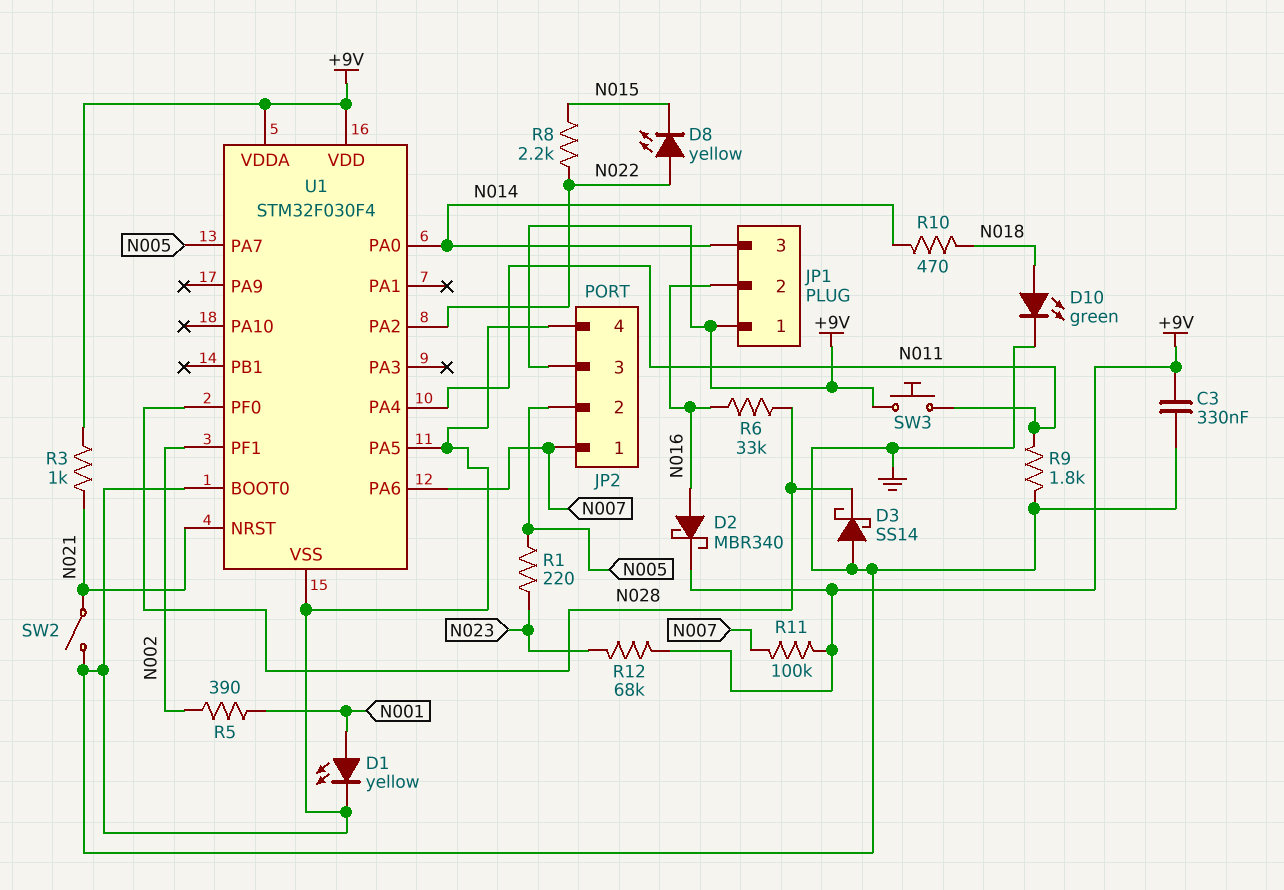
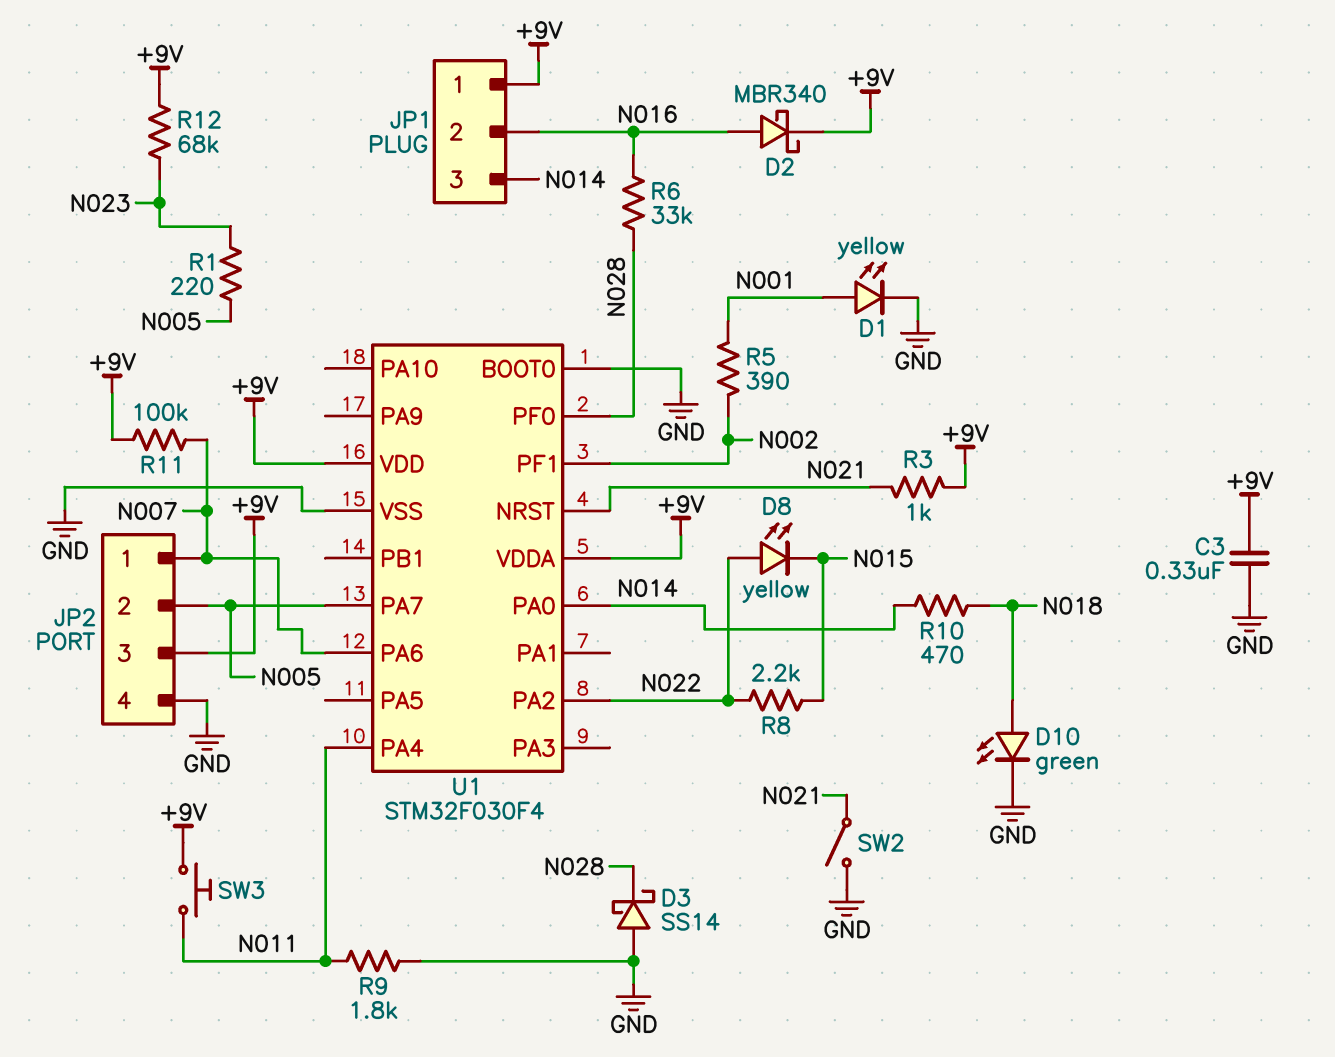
U1 pin PA5: GND -> none

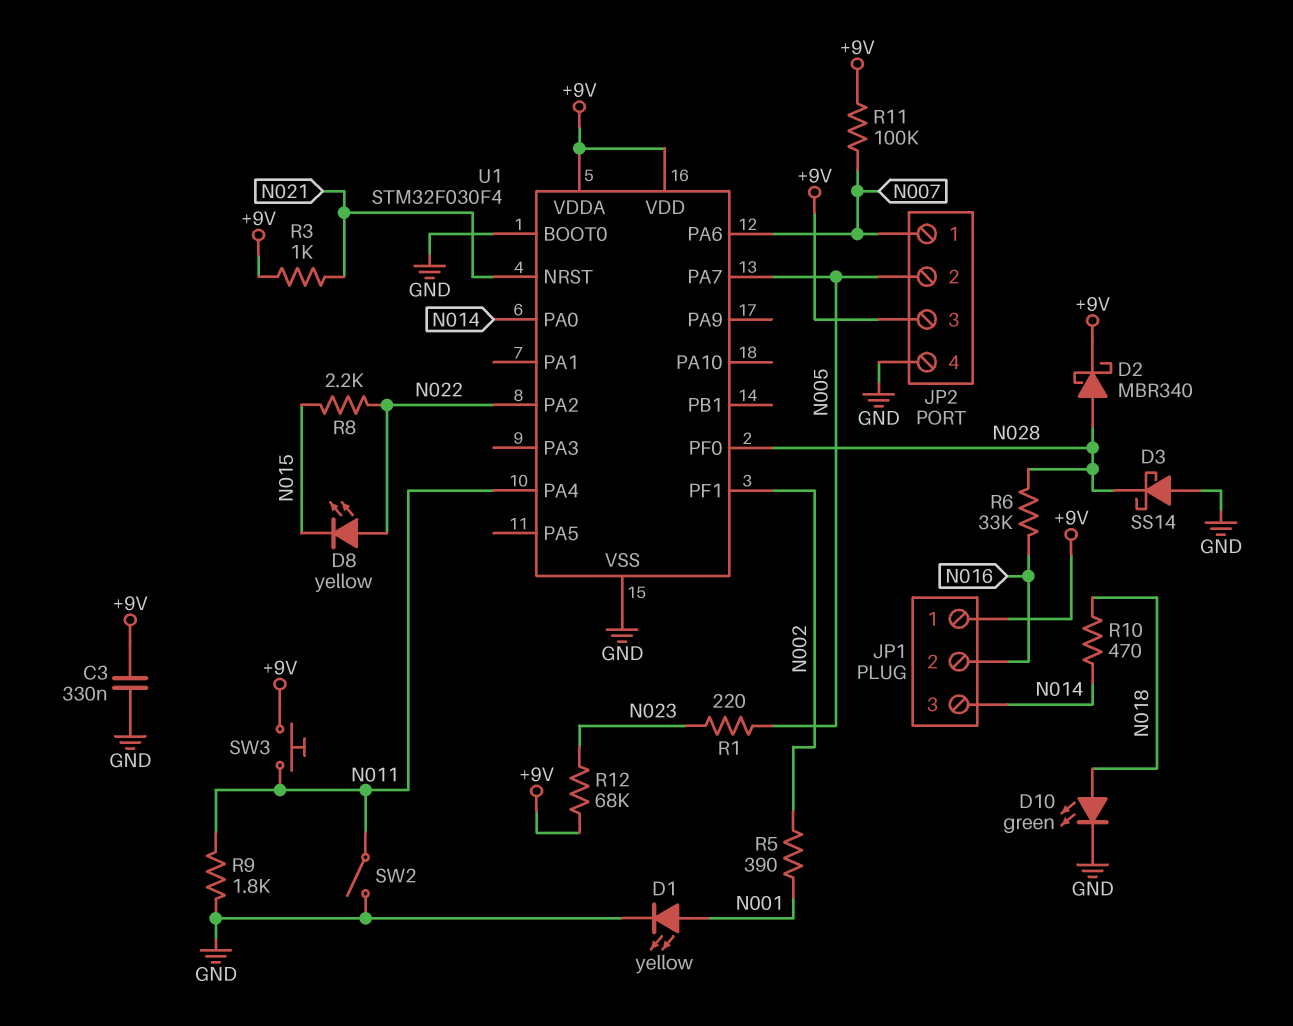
D2: schottky MBR340 (A N016, K +9V) -> schottky MBR340 (A N028, K +9V)
SW2: switch (GND, N021) -> switch (GND, N011)

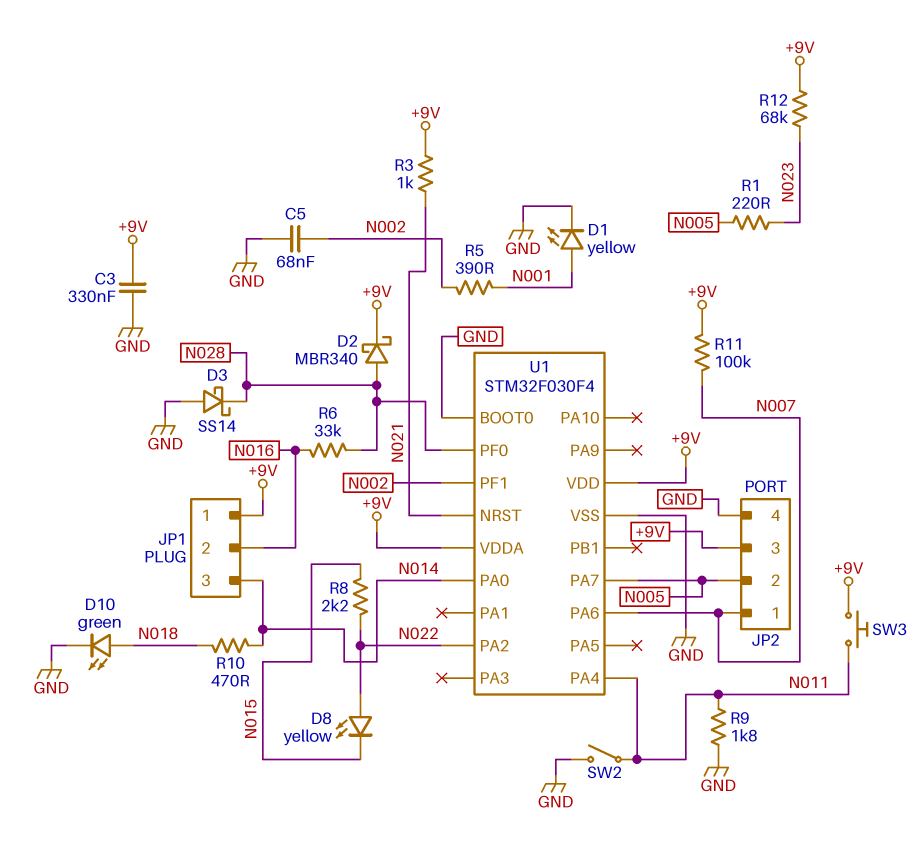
C5: none -> 68nF (GND, N002)

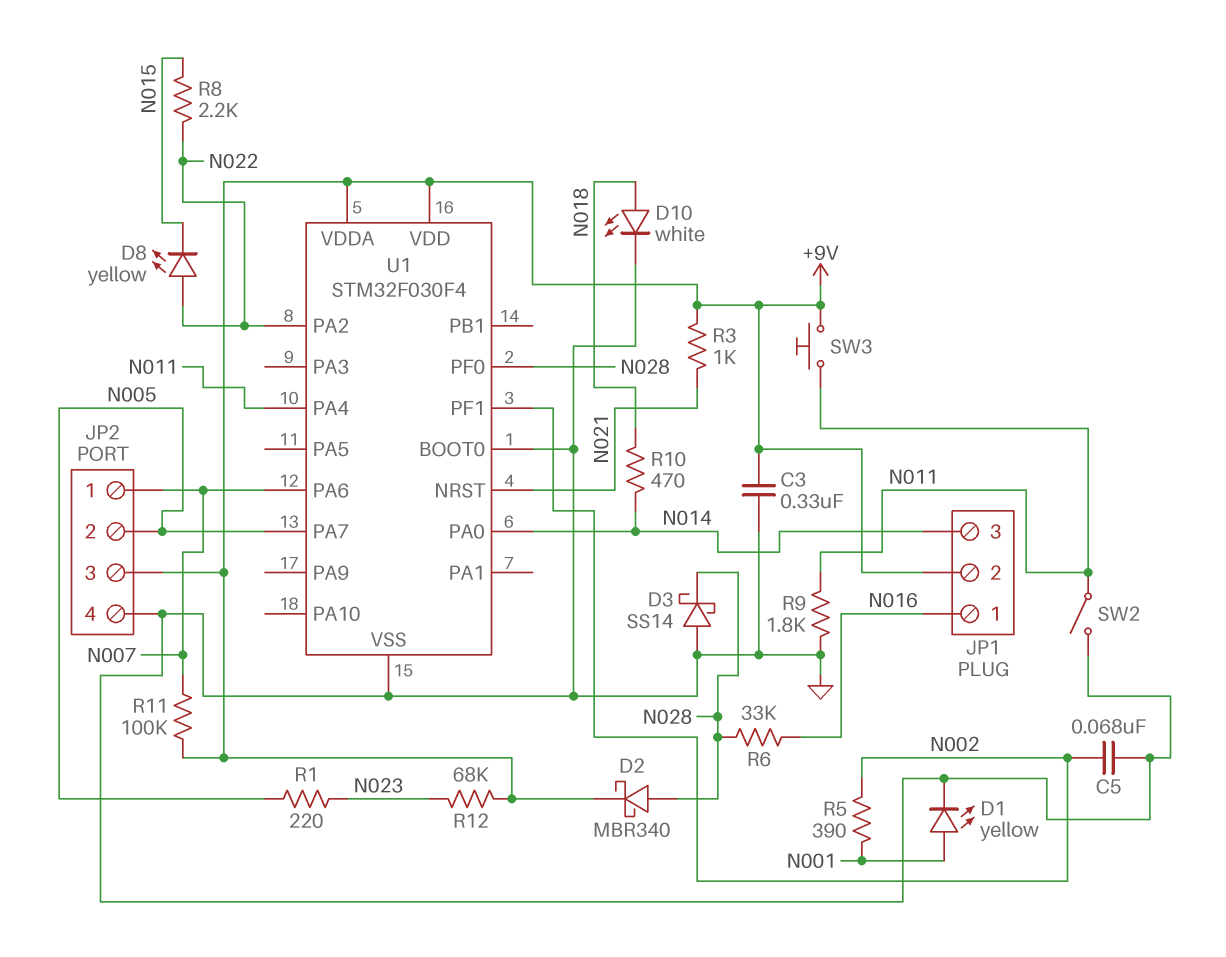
D10: LED green (A N018, K GND) -> LED white (A N018, K GND)
JP1 pin 1: +9V -> N016
JP1 pin 2: N016 -> +9V

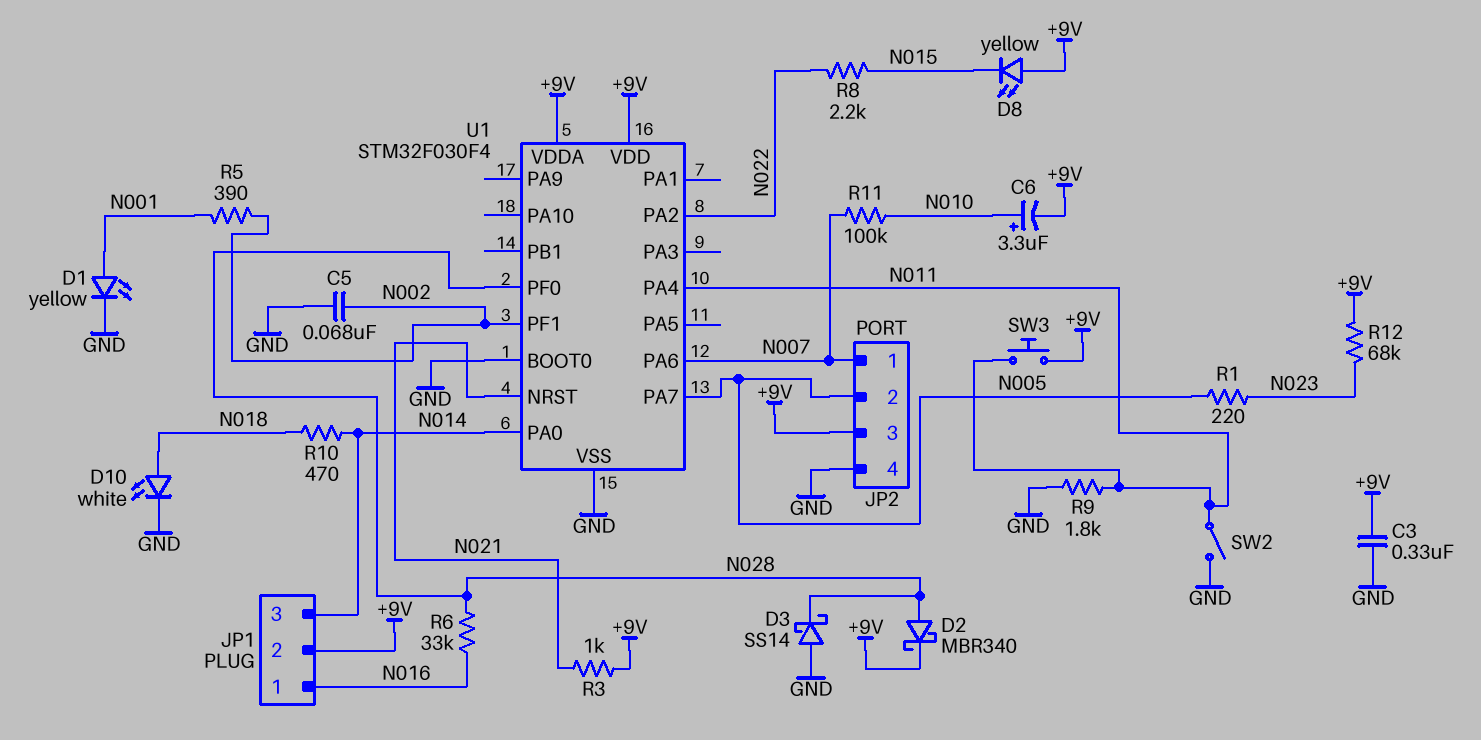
C6: none -> 3.3uF (plus N010, minus +9V)
D8: LED yellow (A N022, K N015) -> LED yellow (A +9V, K N015)
R11: 100k (+9V, N007) -> 100k (N007, N010)

